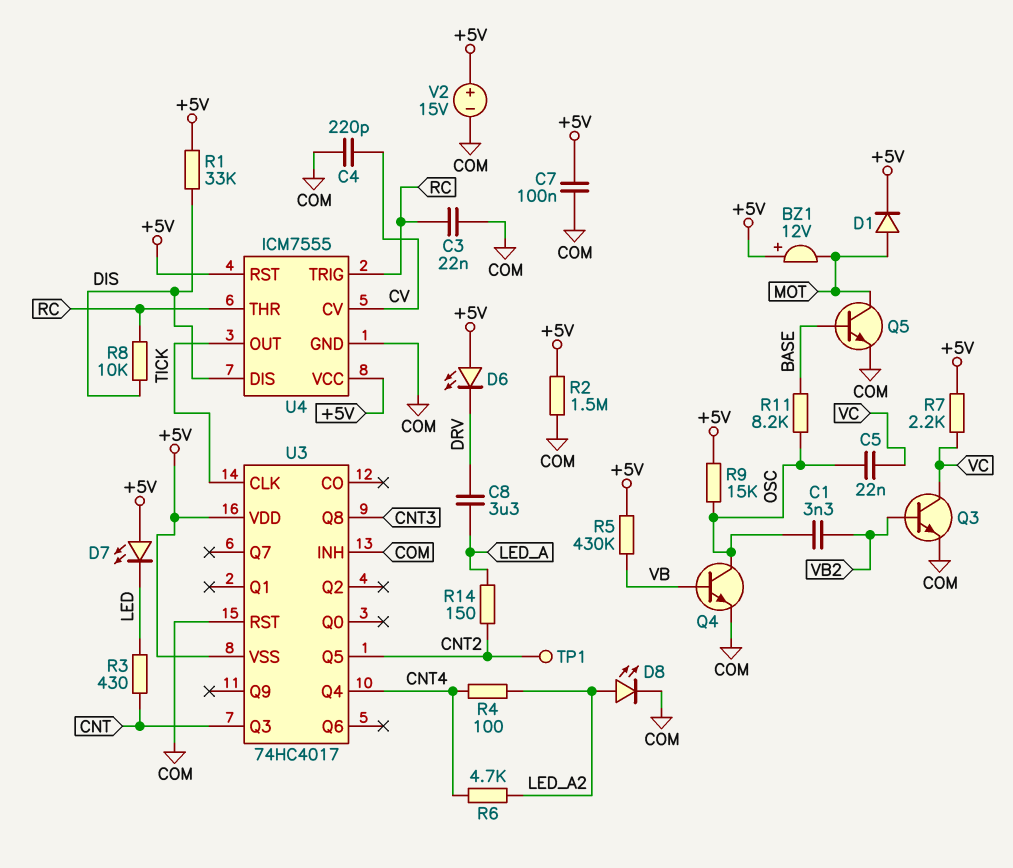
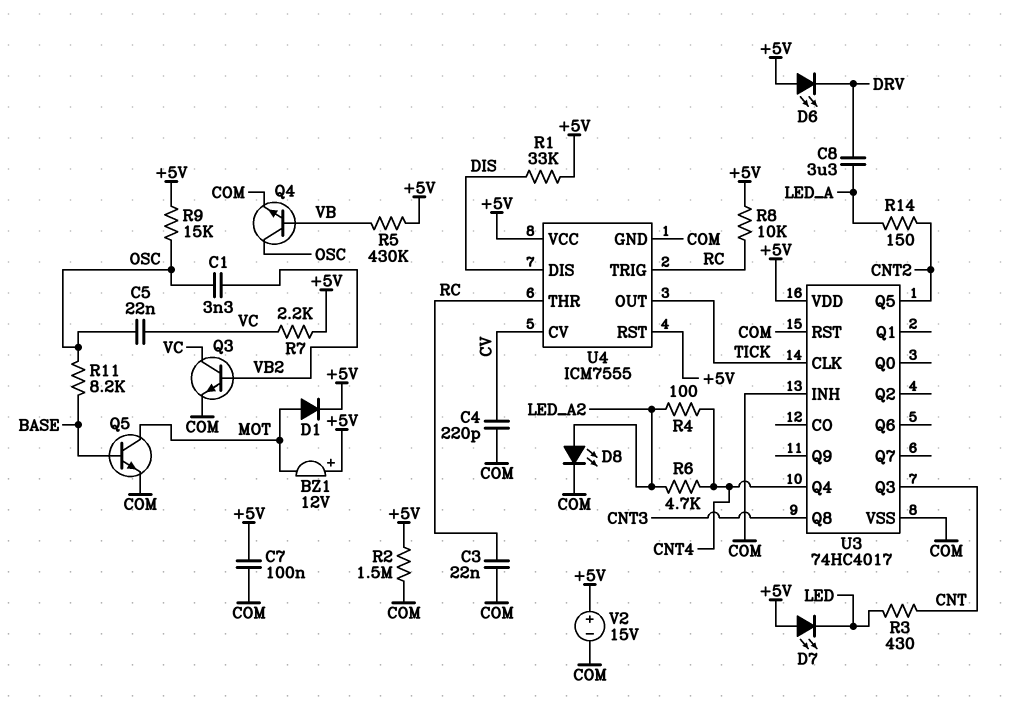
R8: 10k (DIS, RC) -> 10k (+5V, RC)
TP1: test point (CNT2) -> none
U3 pin VSS: +5V -> COM

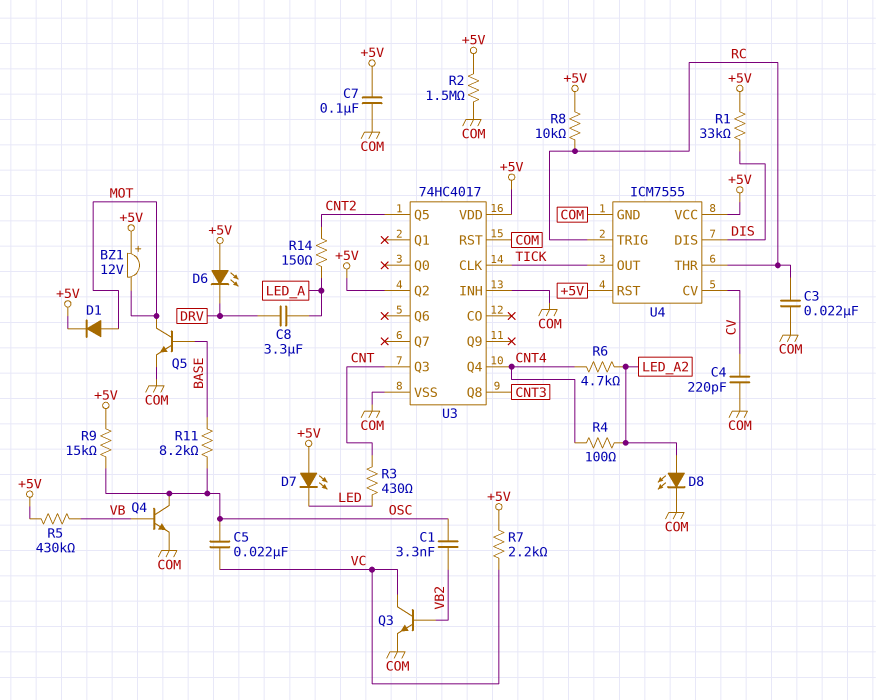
U3 pin Q2: none -> +5V
V2: 15V (plus +5V, minus COM) -> none

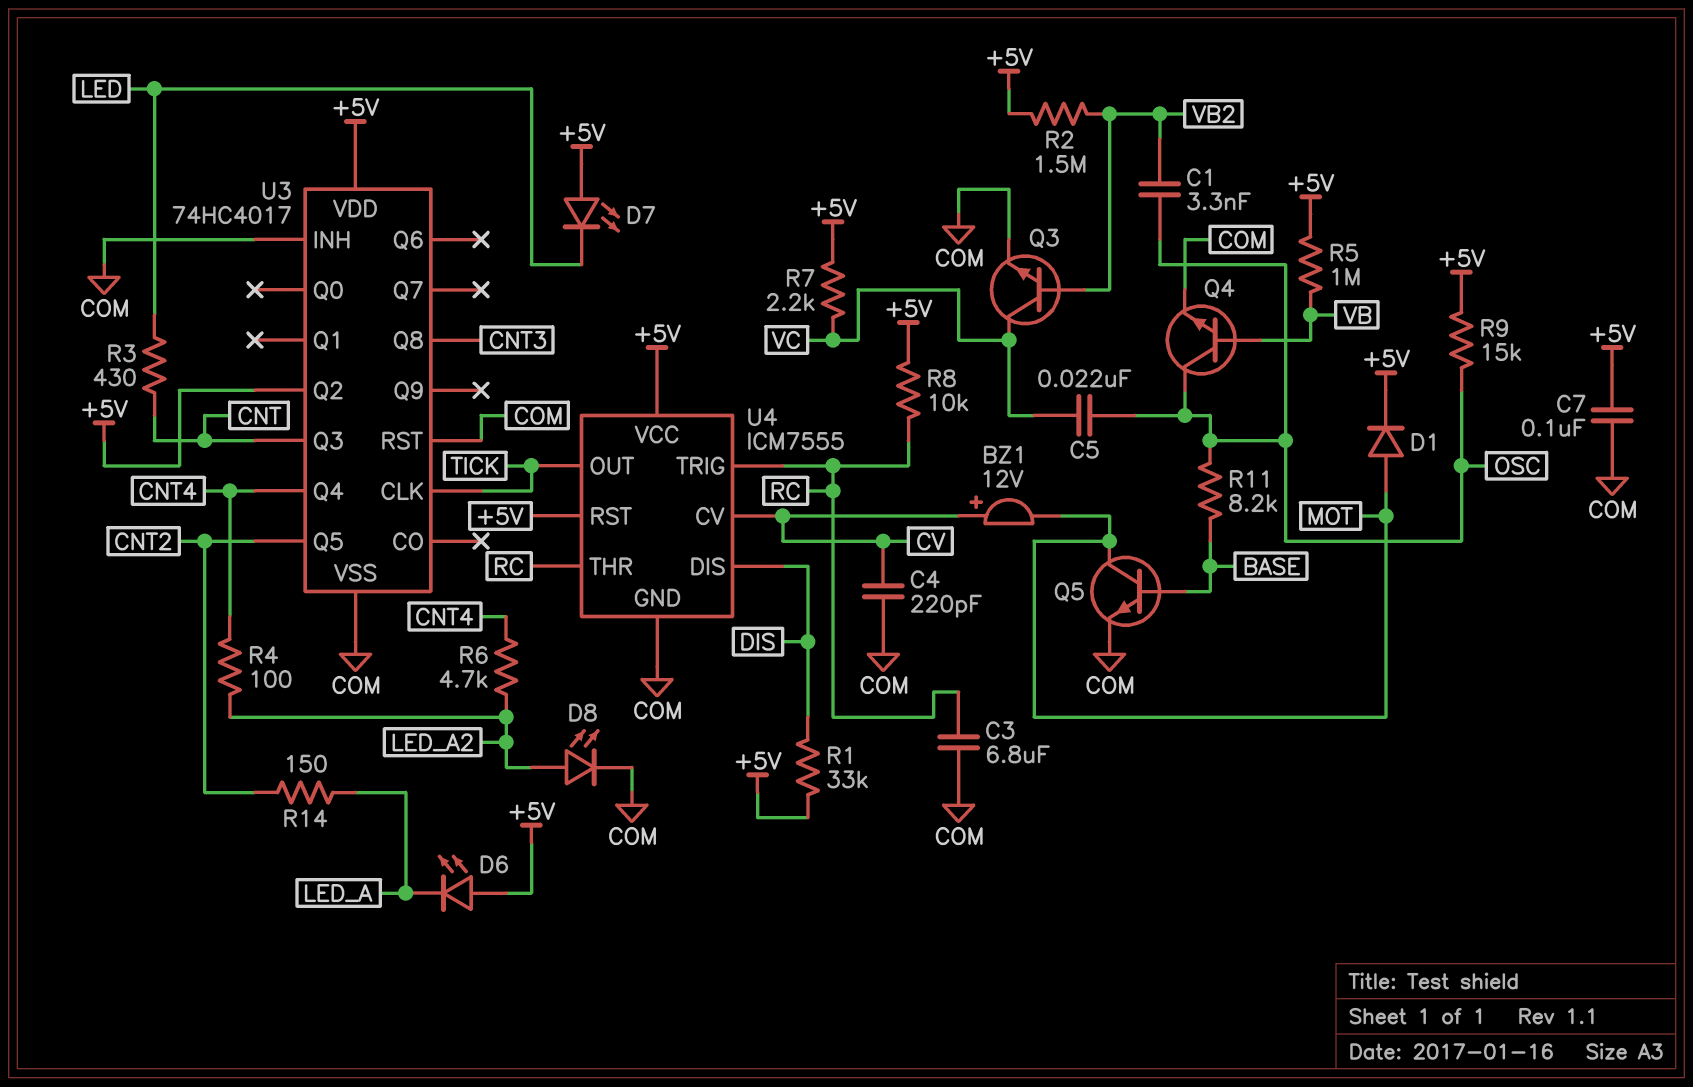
BZ1: buzzer 12V (plus +5V, minus MOT) -> buzzer 12V (plus CV, minus MOT)
C3: 22nF (COM, RC) -> 6.8uF (COM, RC)
C8: 3.3uF (DRV, LED_A) -> none
D6: LED (A +5V, K DRV) -> LED (A +5V, K LED_A)
R2: 1.5M (+5V, COM) -> 1.5M (+5V, VB2)
R5: 430k (+5V, VB) -> 1M (+5V, VB)

